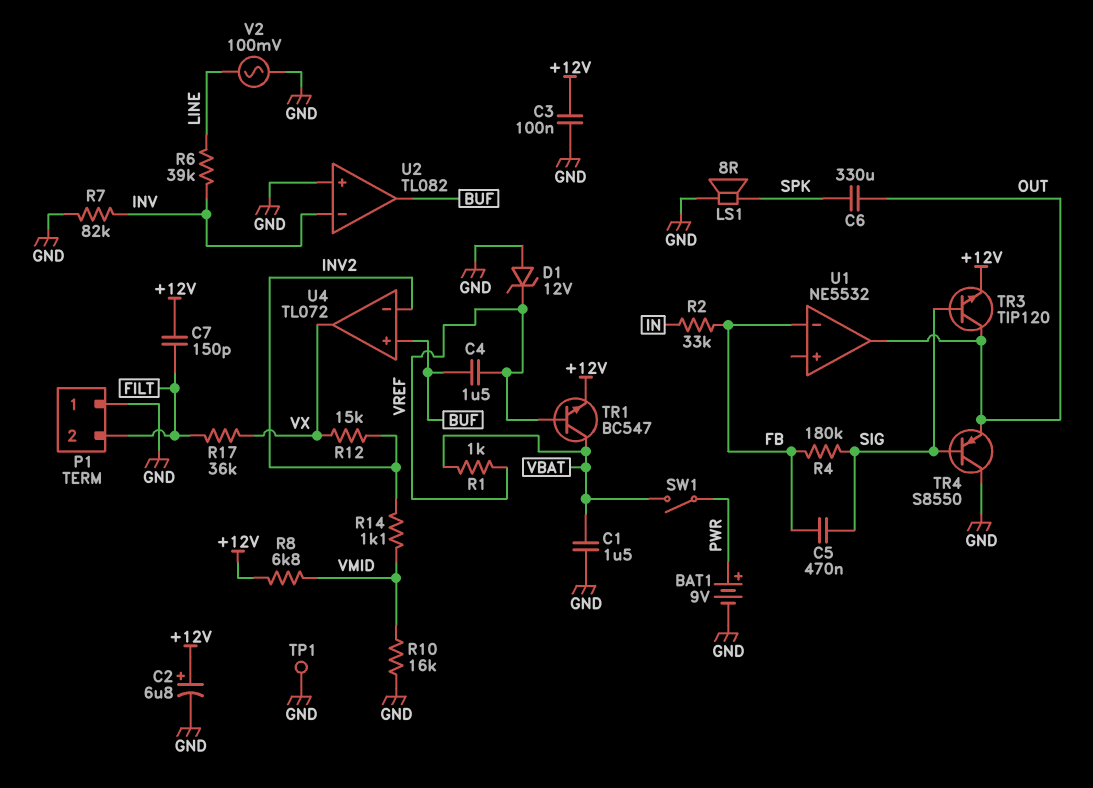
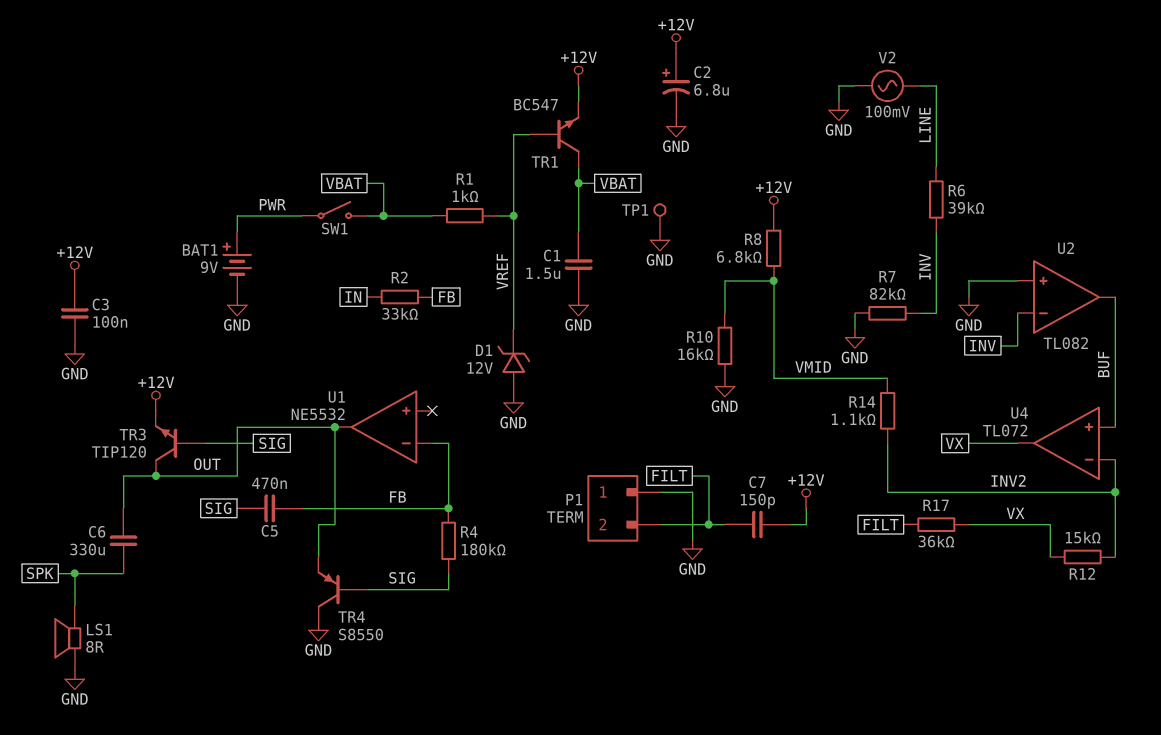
C4: 1.5uF (BUF, VREF) -> none

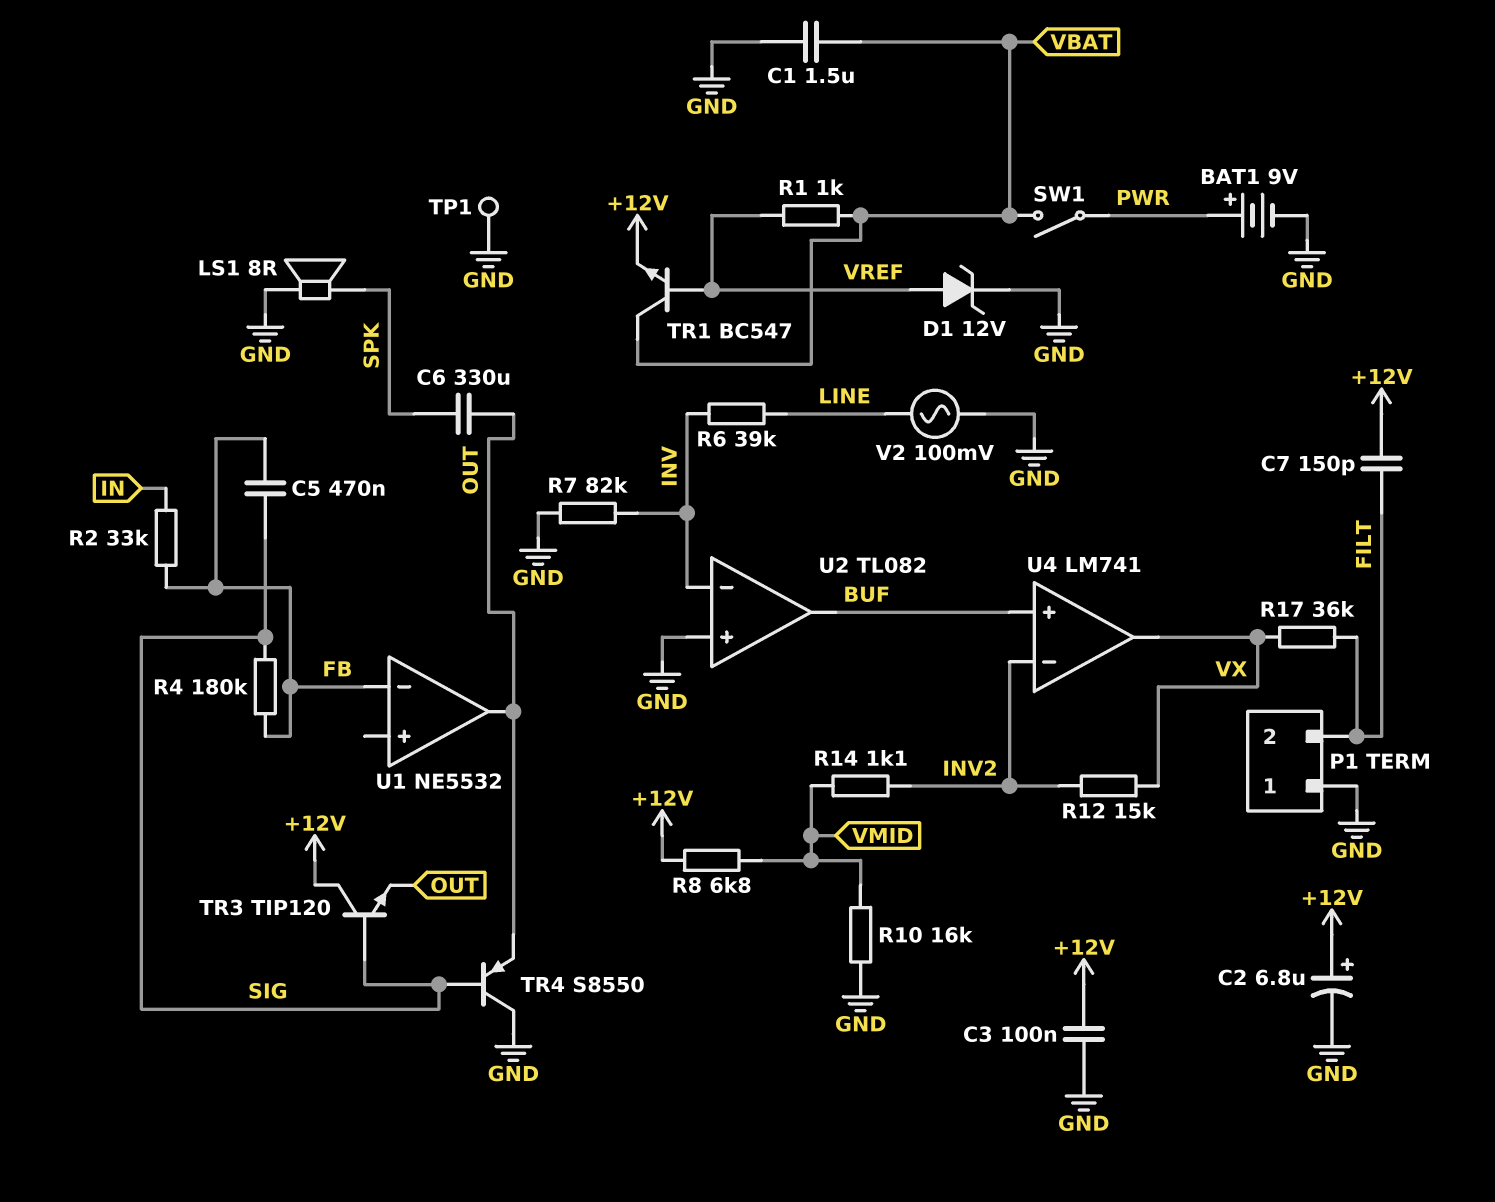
D1: zener 12V (A GND, K VREF) -> zener 12V (A VREF, K GND)
TR3: NPN TIP120 (B SIG, C OUT, E +12V) -> NPN TIP120 (B SIG, C +12V, E OUT)
U4: TL072 -> LM741

